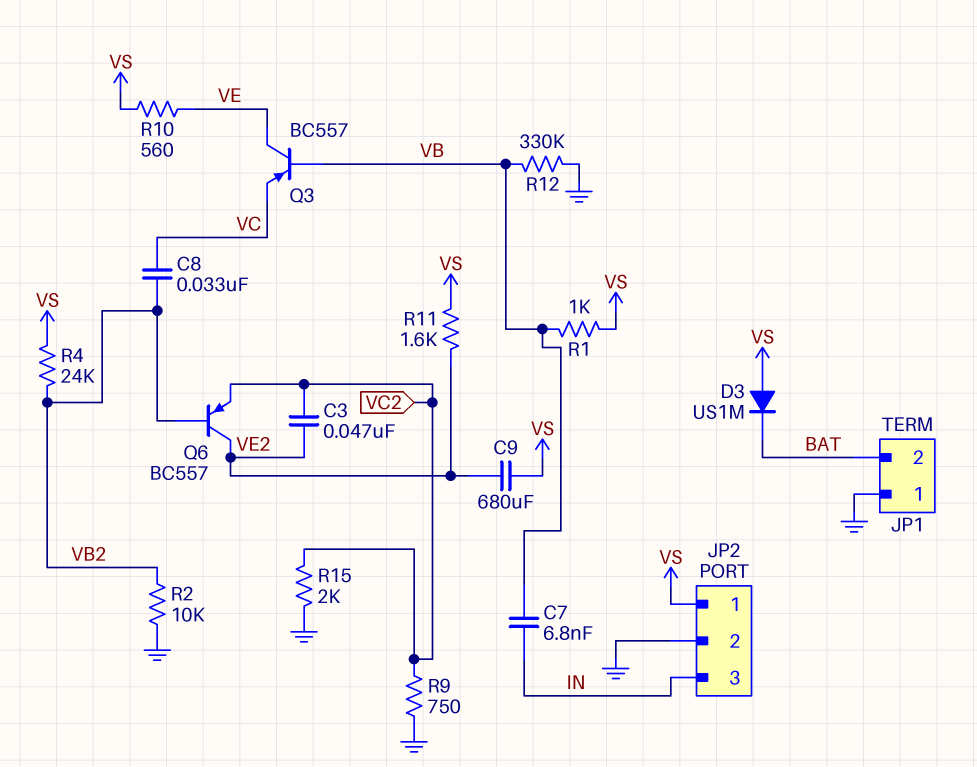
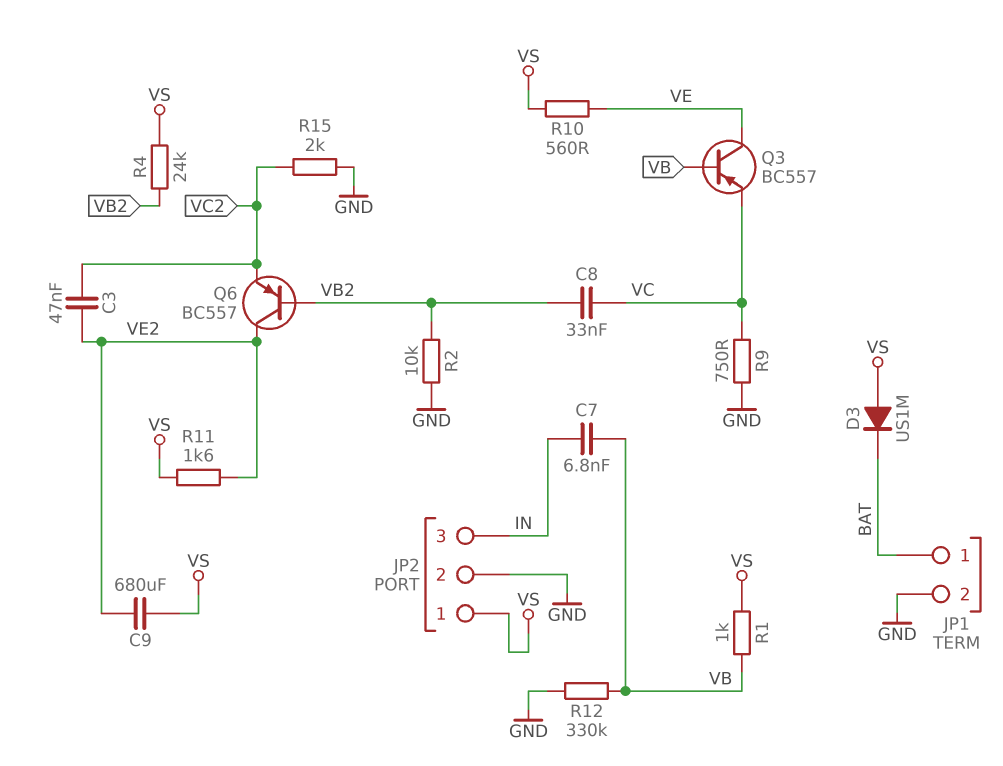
JP1 pin 1: GND -> BAT
JP1 pin 2: BAT -> GND
R9: 750 (GND, VC2) -> 750 (GND, VC)

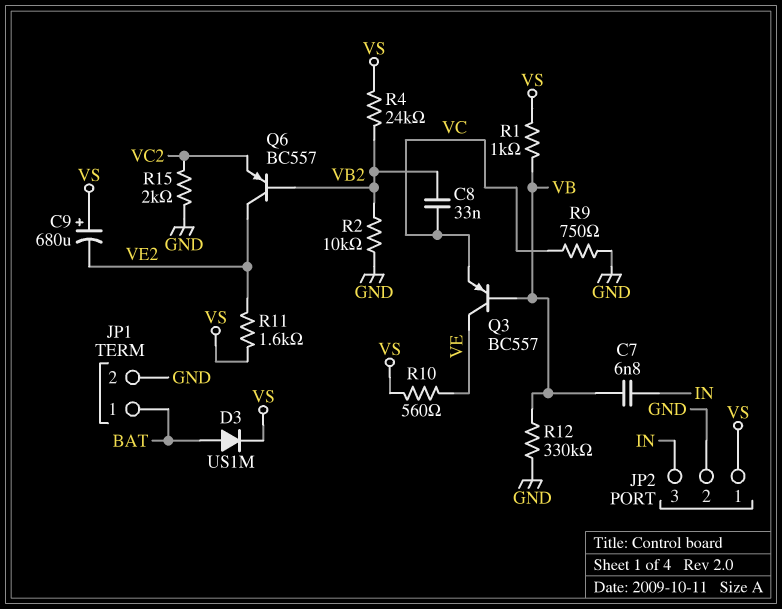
C3: 47nF (VC2, VE2) -> none
C9: 680uF (VE2, VS) -> 680uF (plus VS, minus VE2)
D3: diode US1M (A VS, K BAT) -> diode US1M (A BAT, K VS)

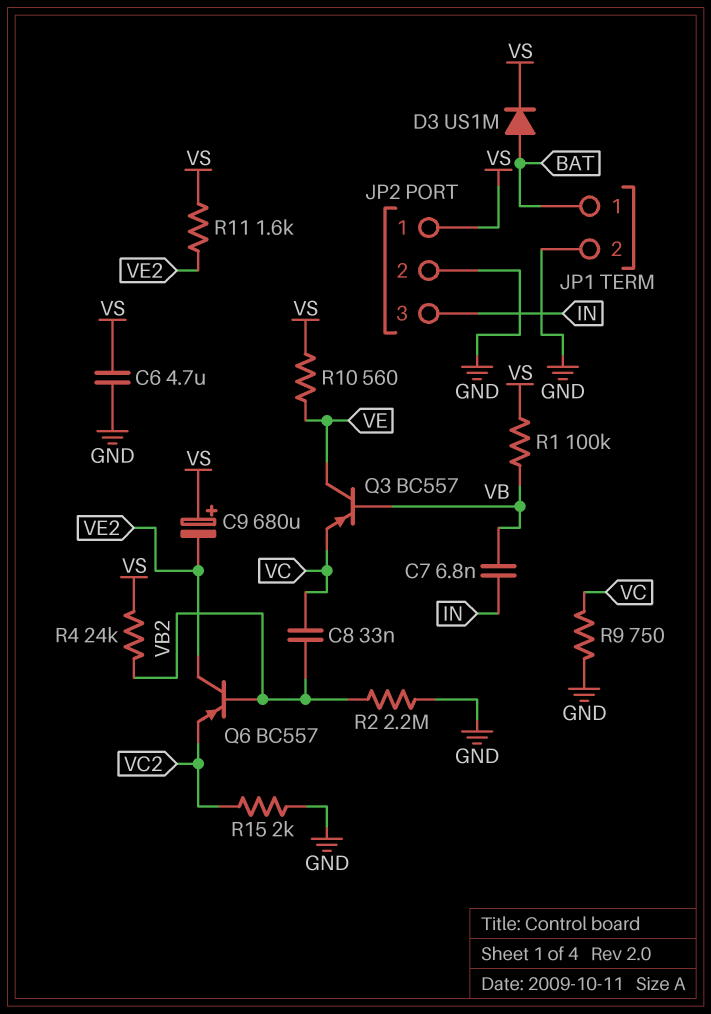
C6: none -> 4.7uF (GND, VS)
R1: 1k (VB, VS) -> 100k (VB, VS)
R2: 10k (GND, VB2) -> 2.2M (GND, VB2)
R12: 330k (GND, VB) -> none

